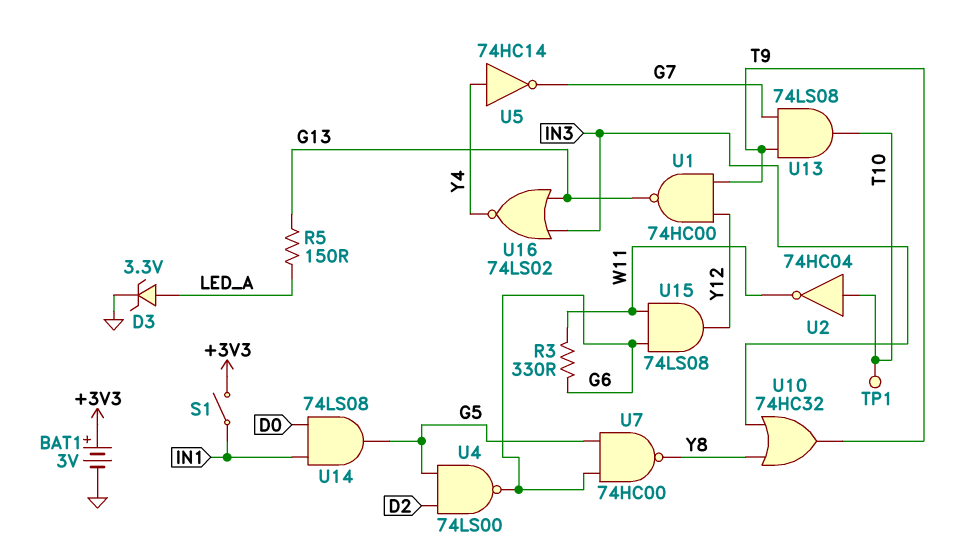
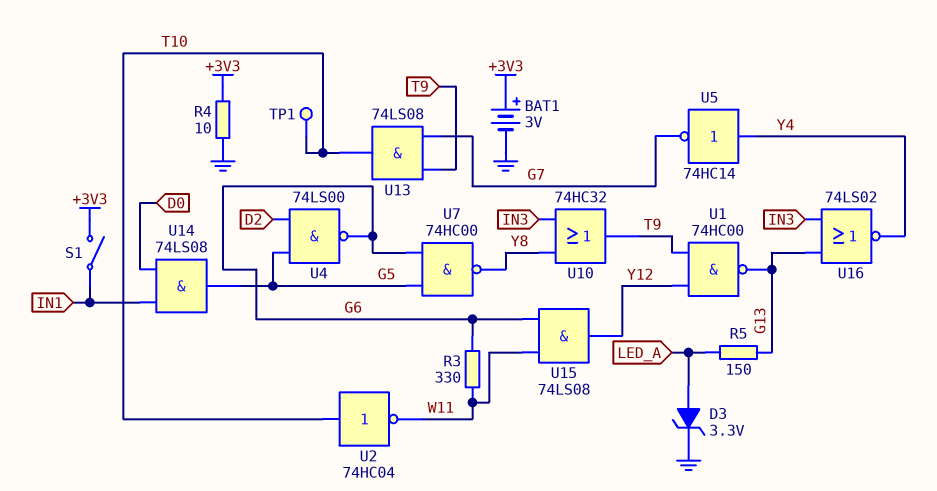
R4: none -> 10 (+3V3, GND)

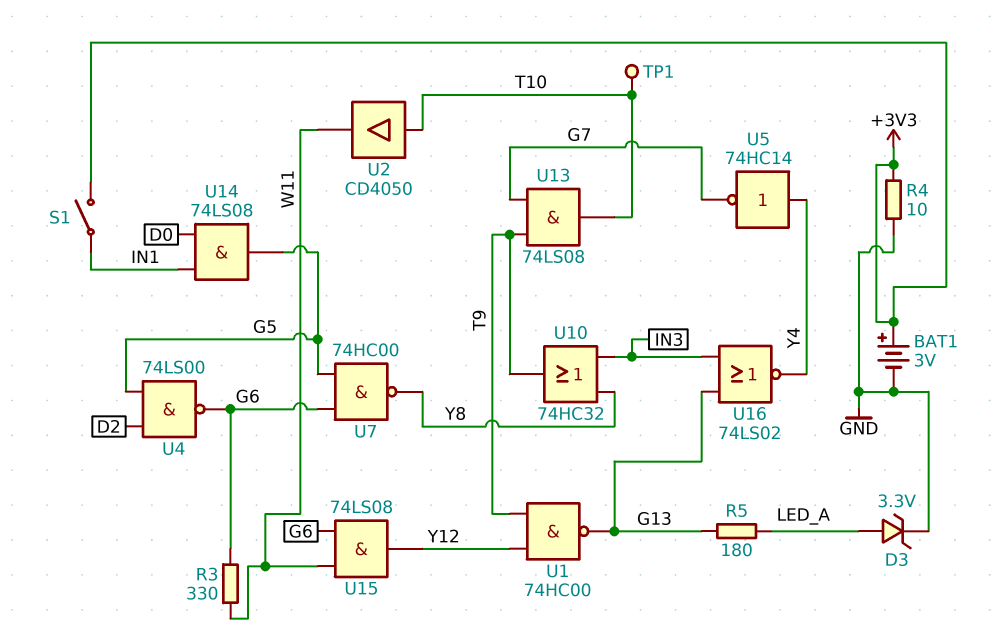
R5: 150 (G13, LED_A) -> 180 (G13, LED_A)
U2: NOT 74HC04 (in T10, out W11) -> buffer CD4050 (in T10, out W11)

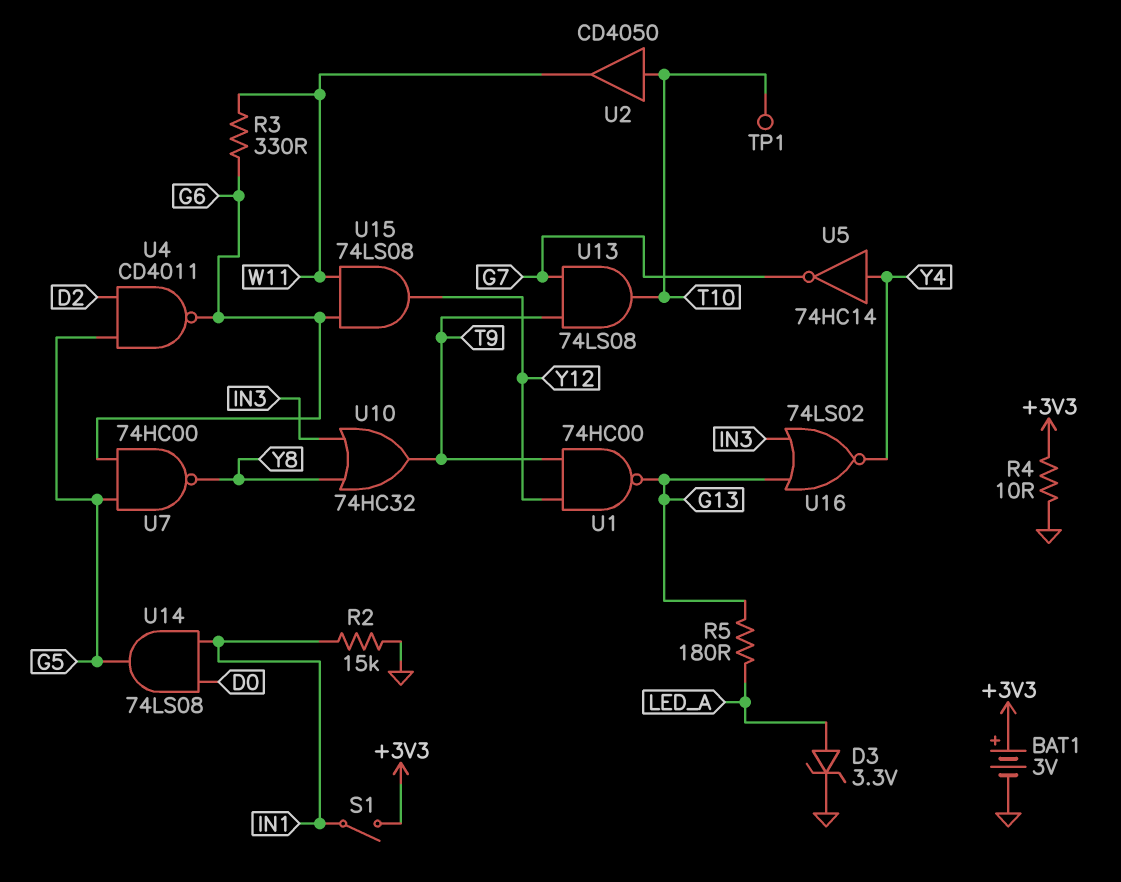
R2: none -> 15k (GND, IN1)
U4: NAND 74LS00 (in D2, in G5, out G6) -> NAND CD4011 (in D2, in G5, out G6)

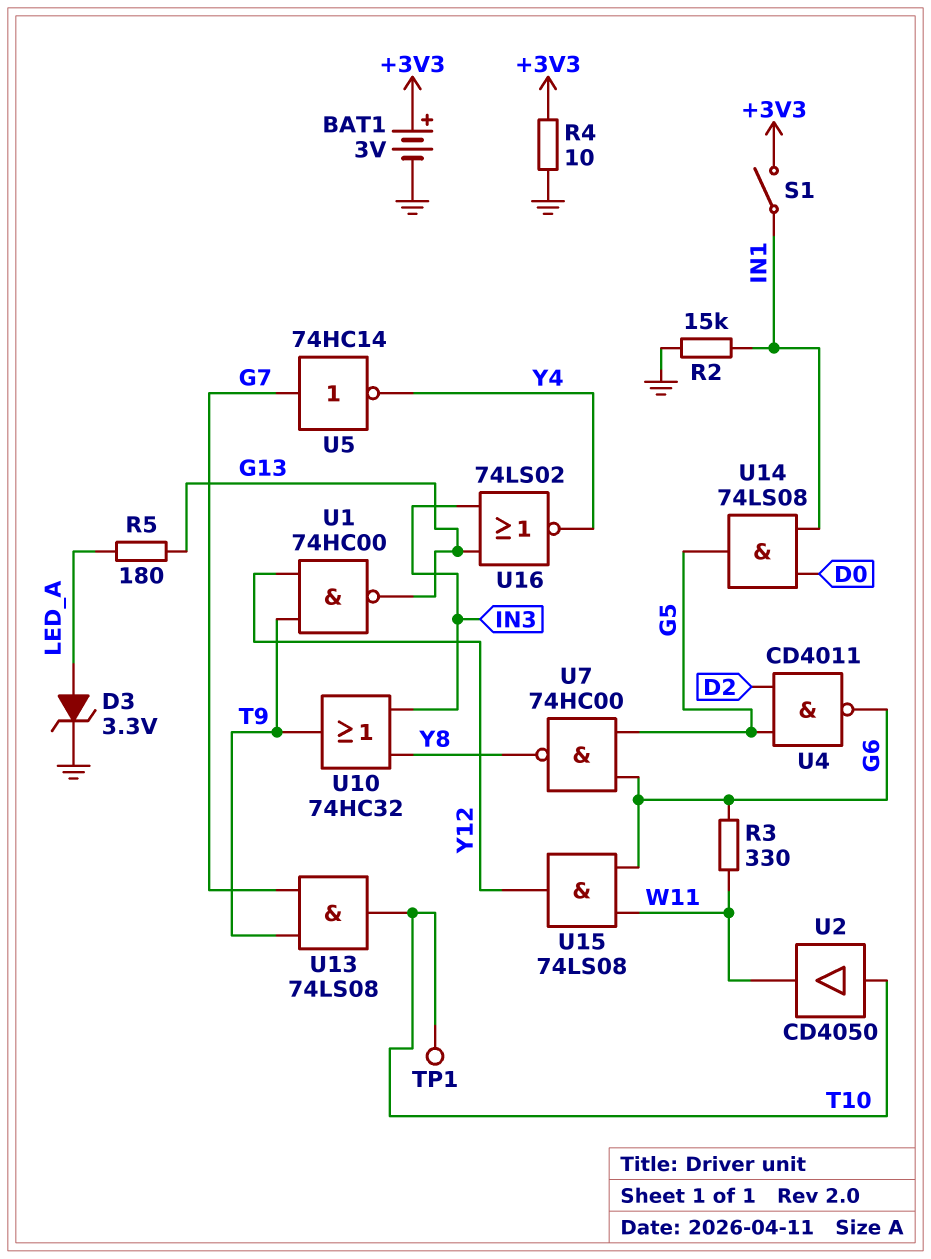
U5: NOT 74HC14 (in Y4, out G7) -> NOT 74HC14 (in G7, out Y4)

